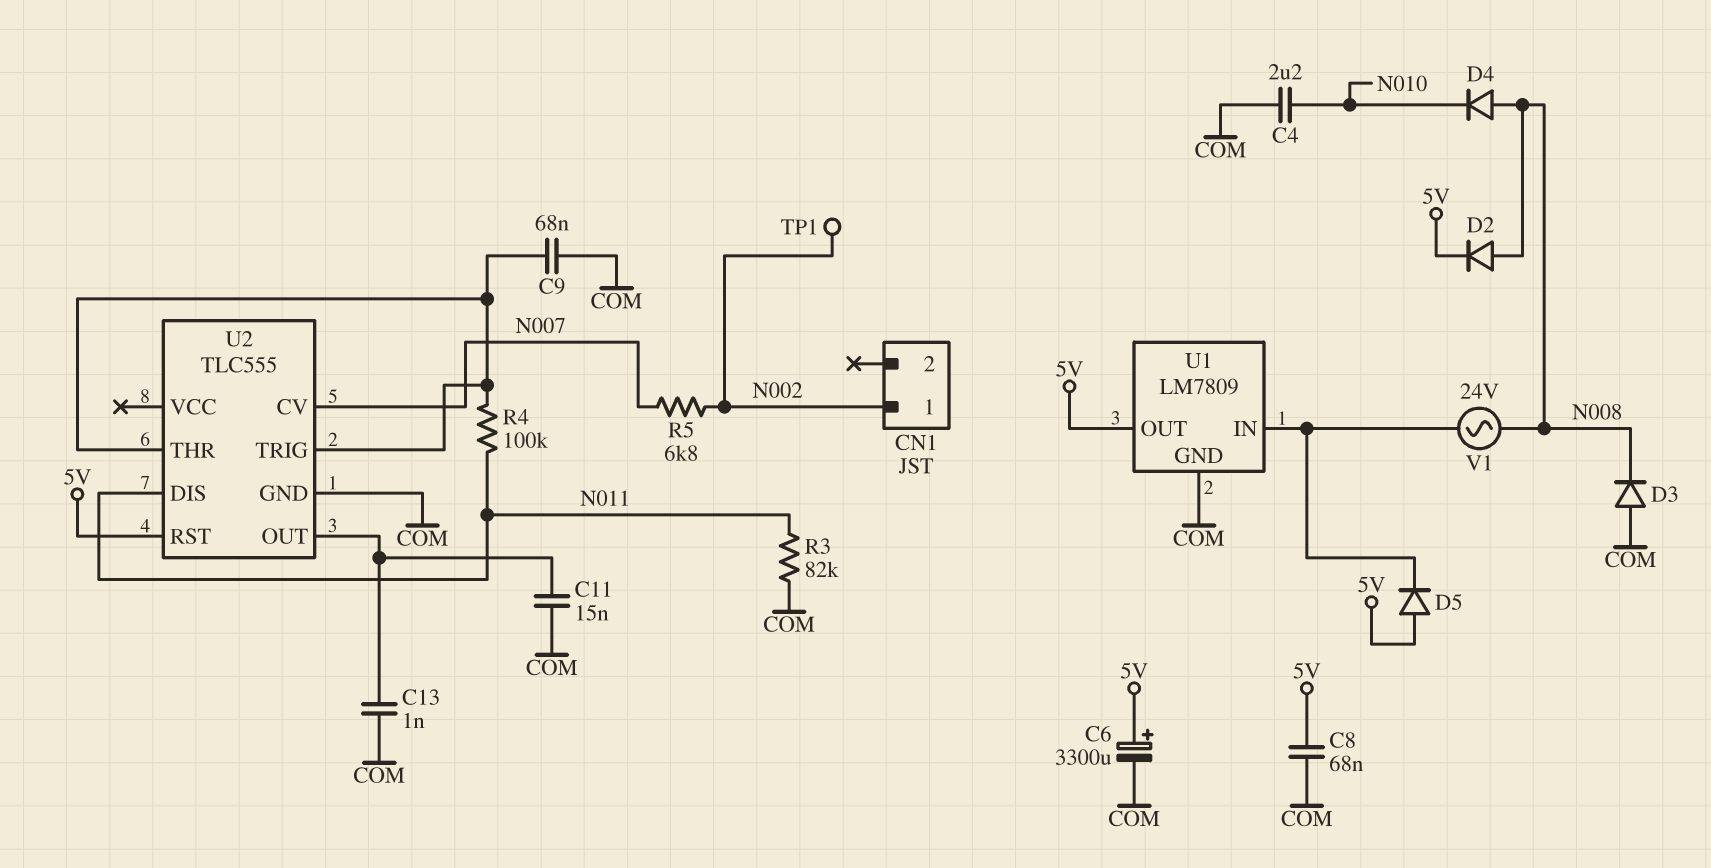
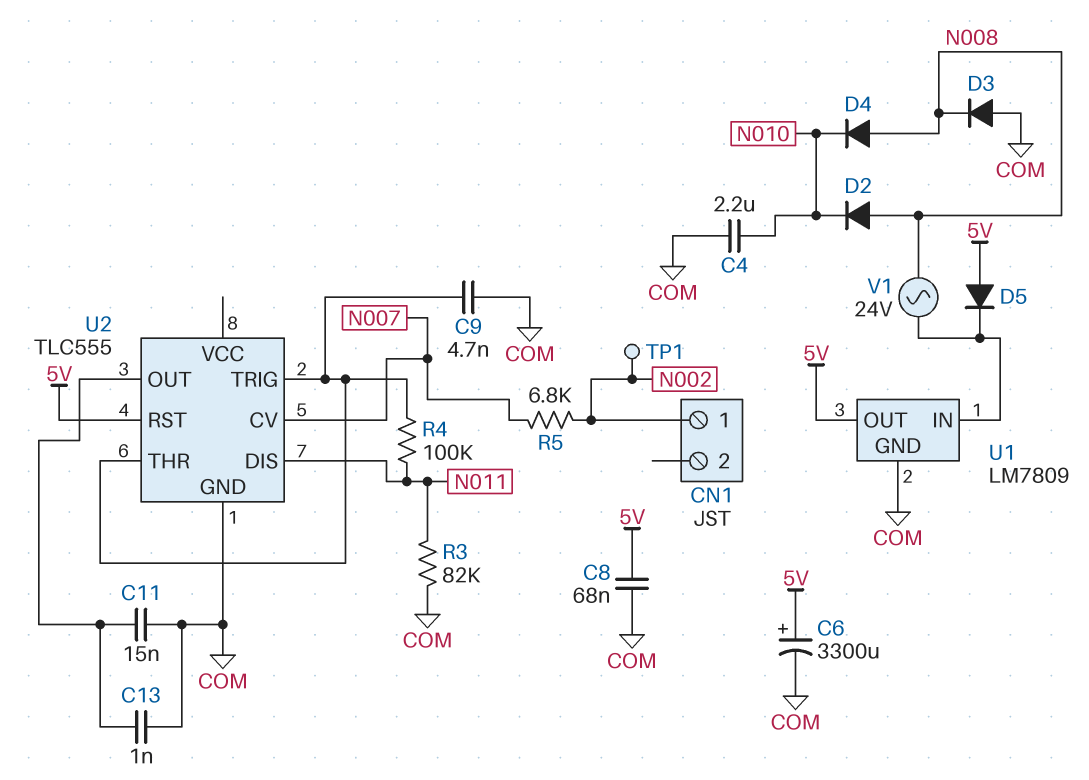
C9: 68nF (COM, U2/THR) -> 4.7nF (COM, U2/THR)
D2: diode (A N008, K 5V) -> diode (A N008, K N010)

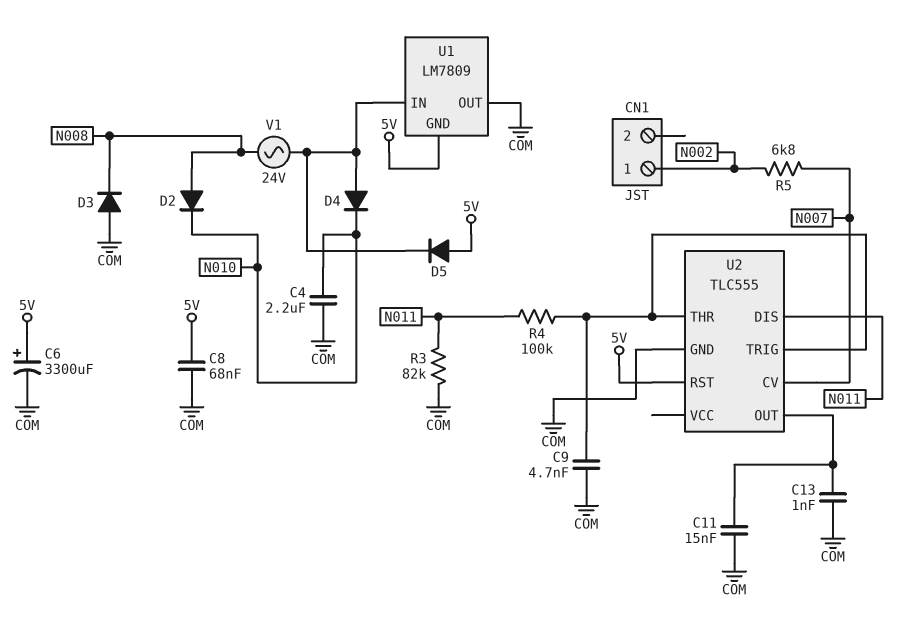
D4: diode (A N008, K N010) -> diode (A U1/IN, K N010)
TP1: test point (N002) -> none
U1 pin GND: COM -> 5V
U1 pin OUT: 5V -> COM

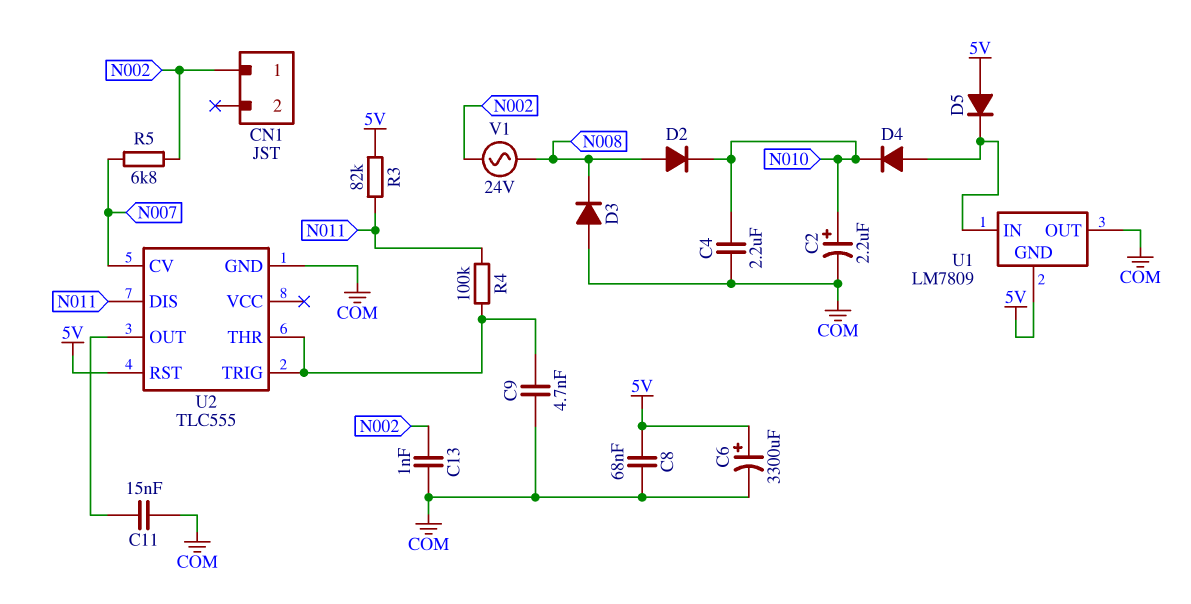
C2: none -> 2.2uF (plus N010, minus COM)
C13: 1nF (COM, U2/OUT) -> 1nF (COM, N002)
R3: 82k (COM, N011) -> 82k (5V, N011)
V1: AC 24V (N008, U1/IN) -> AC 24V (N002, N008)

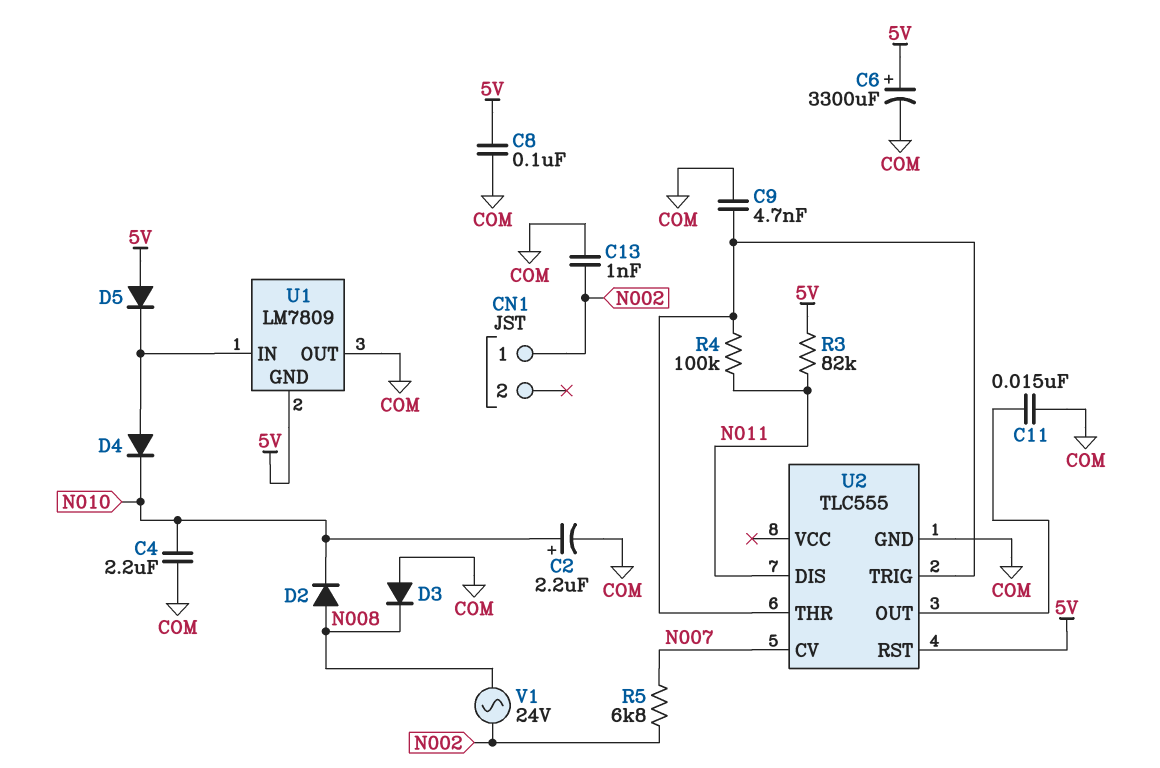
C8: 68nF (5V, COM) -> 100nF (5V, COM)

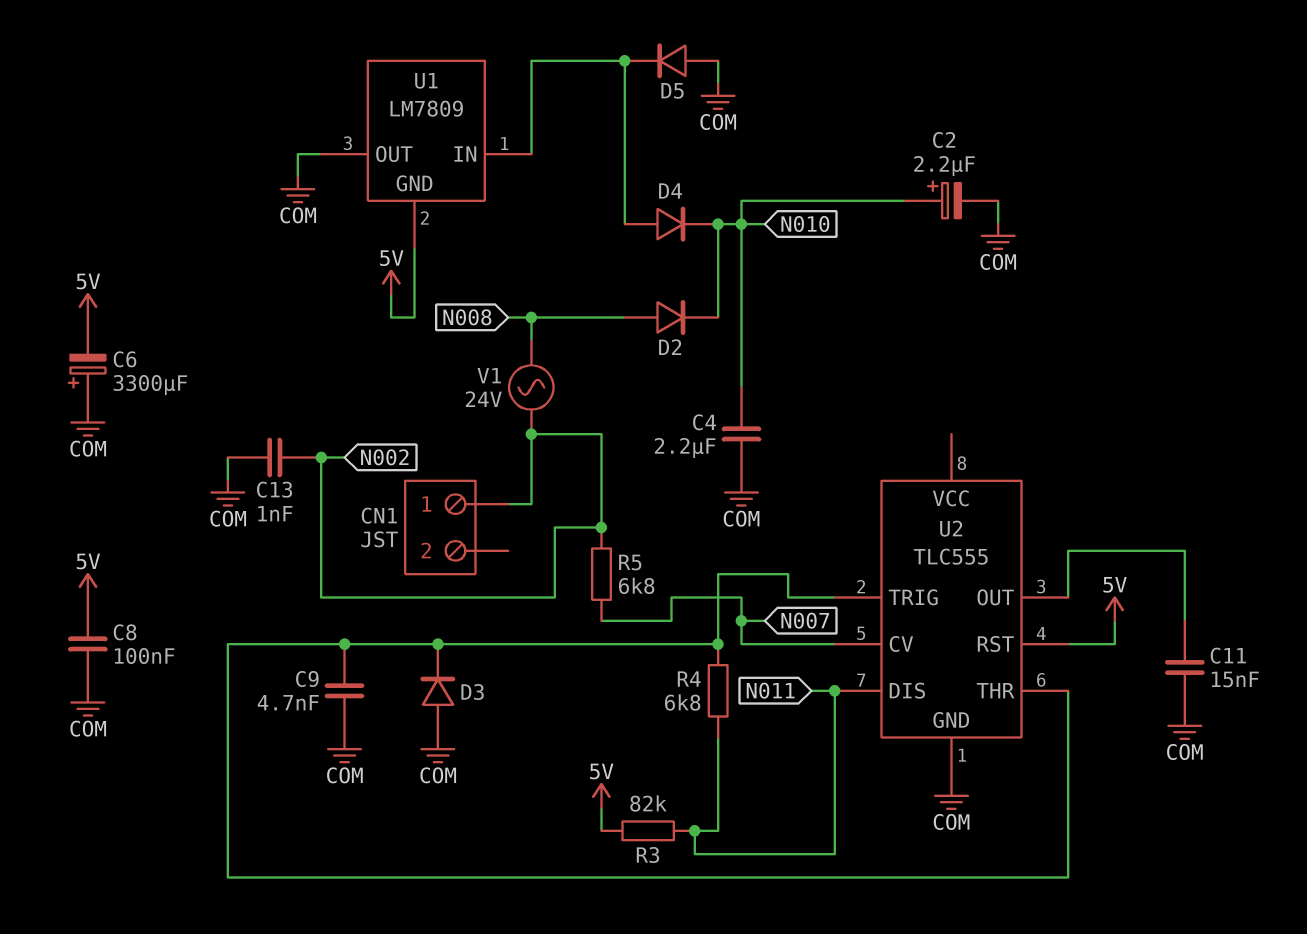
C6: 3300uF (plus 5V, minus COM) -> 3300uF (plus COM, minus 5V)
D3: diode (A COM, K N008) -> diode (A COM, K U2/THR)
D5: diode (A 5V, K U1/IN) -> diode (A COM, K U1/IN)
R4: 100k (N011, U2/THR) -> 6.8k (N011, U2/THR)

